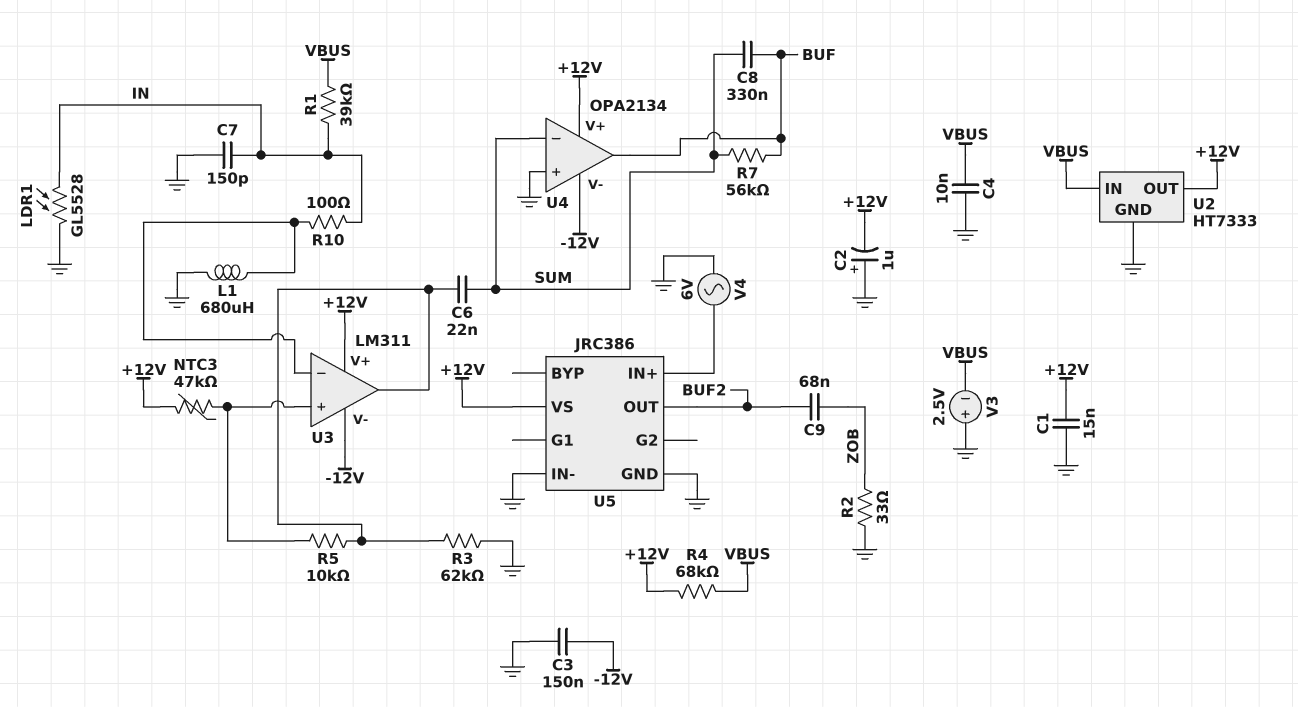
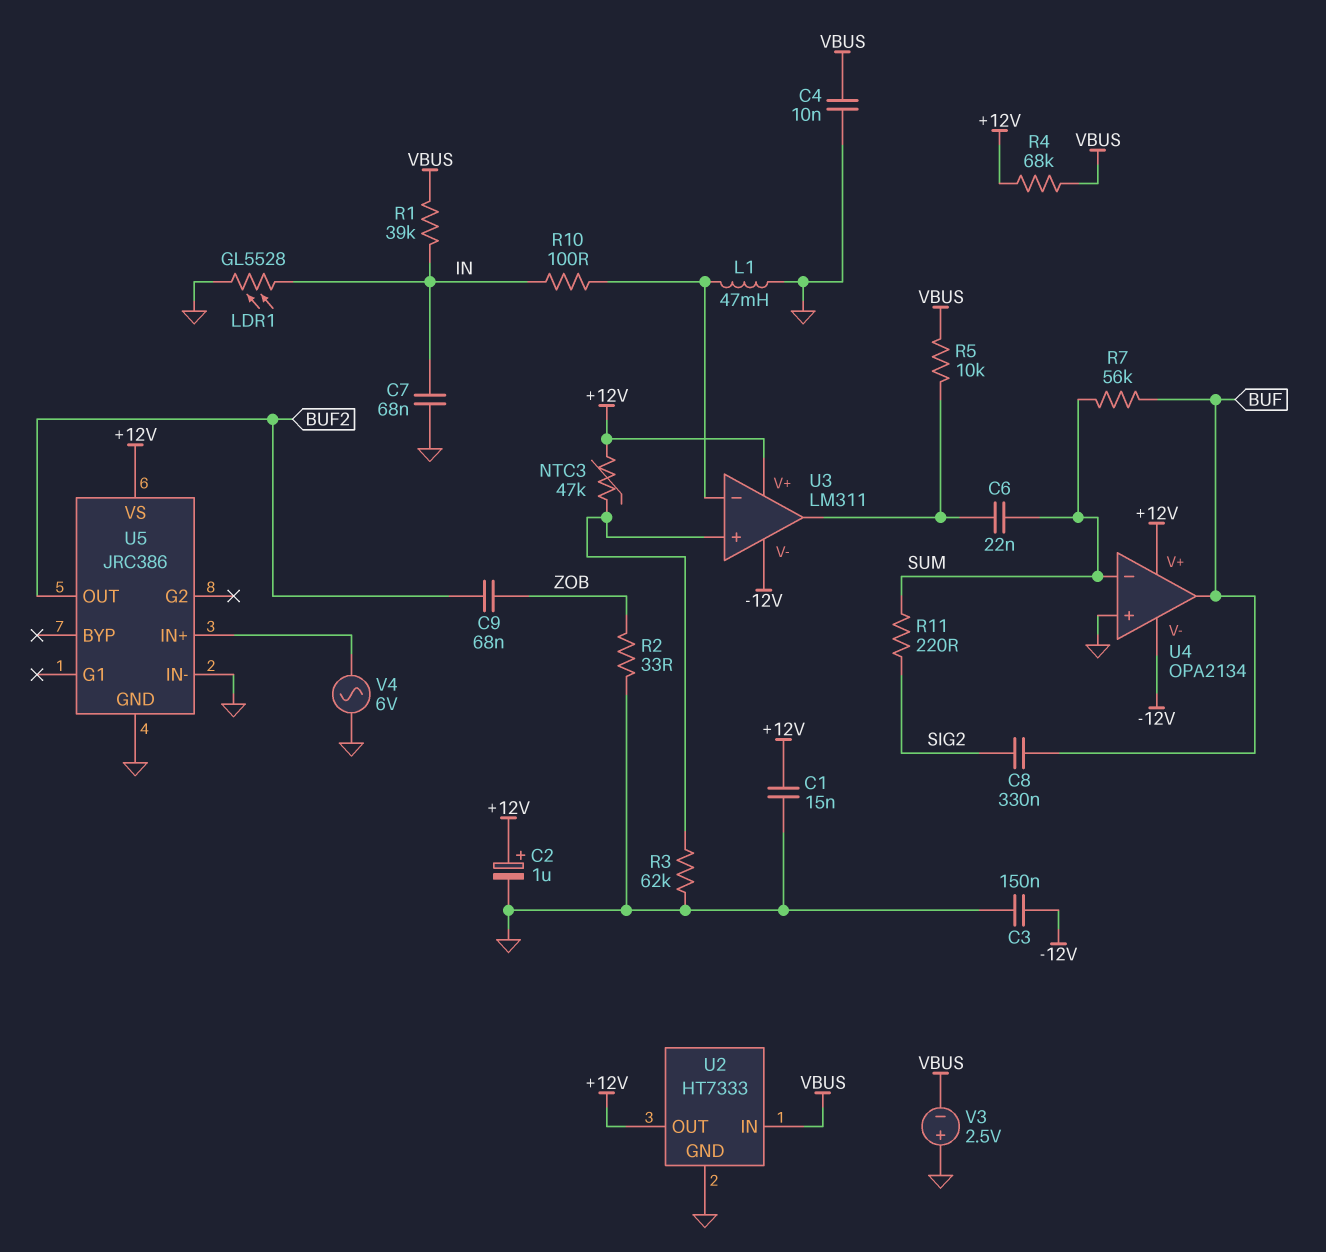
C2: 1uF (plus GND, minus +12V) -> 1uF (plus +12V, minus GND)
C7: 150pF (GND, IN) -> 68nF (GND, IN)
C8: 330nF (BUF, SUM) -> 330nF (BUF, SIG2)
L1: 680uH (GND, U3/in-) -> 47mH (GND, U3/in-)
R3: 62k (GND, U3/out) -> 62k (GND, U3/in+)
R5: 10k (U3/in+, U3/out) -> 10k (U3/out, VBUS)
R11: none -> 220 (SIG2, SUM)

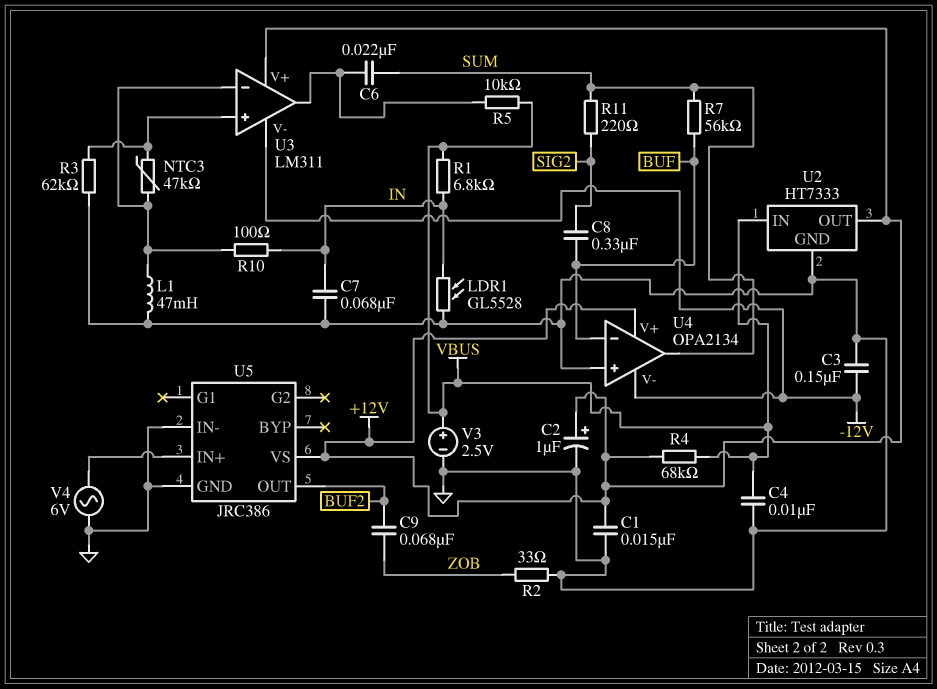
NTC3: 47k (+12V, U3/in+) -> 47k (U3/in+, U3/in-)
R1: 39k (IN, VBUS) -> 6.8k (IN, VBUS)
U4 pin in-: SUM -> BUF
U4 pin out: BUF -> SUM
V3: 2.5V (plus GND, minus VBUS) -> 2.5V (plus VBUS, minus GND)

